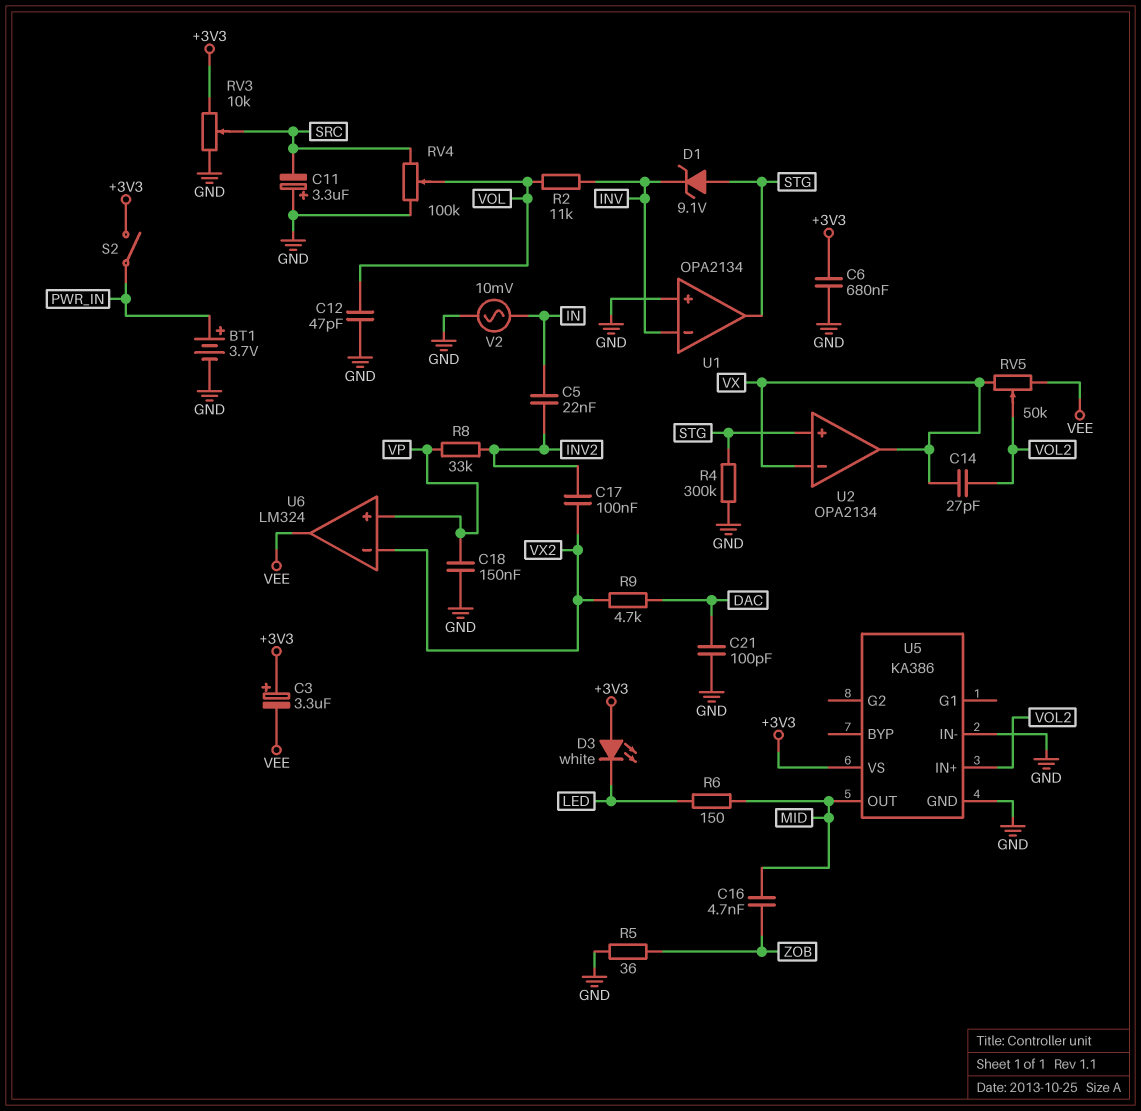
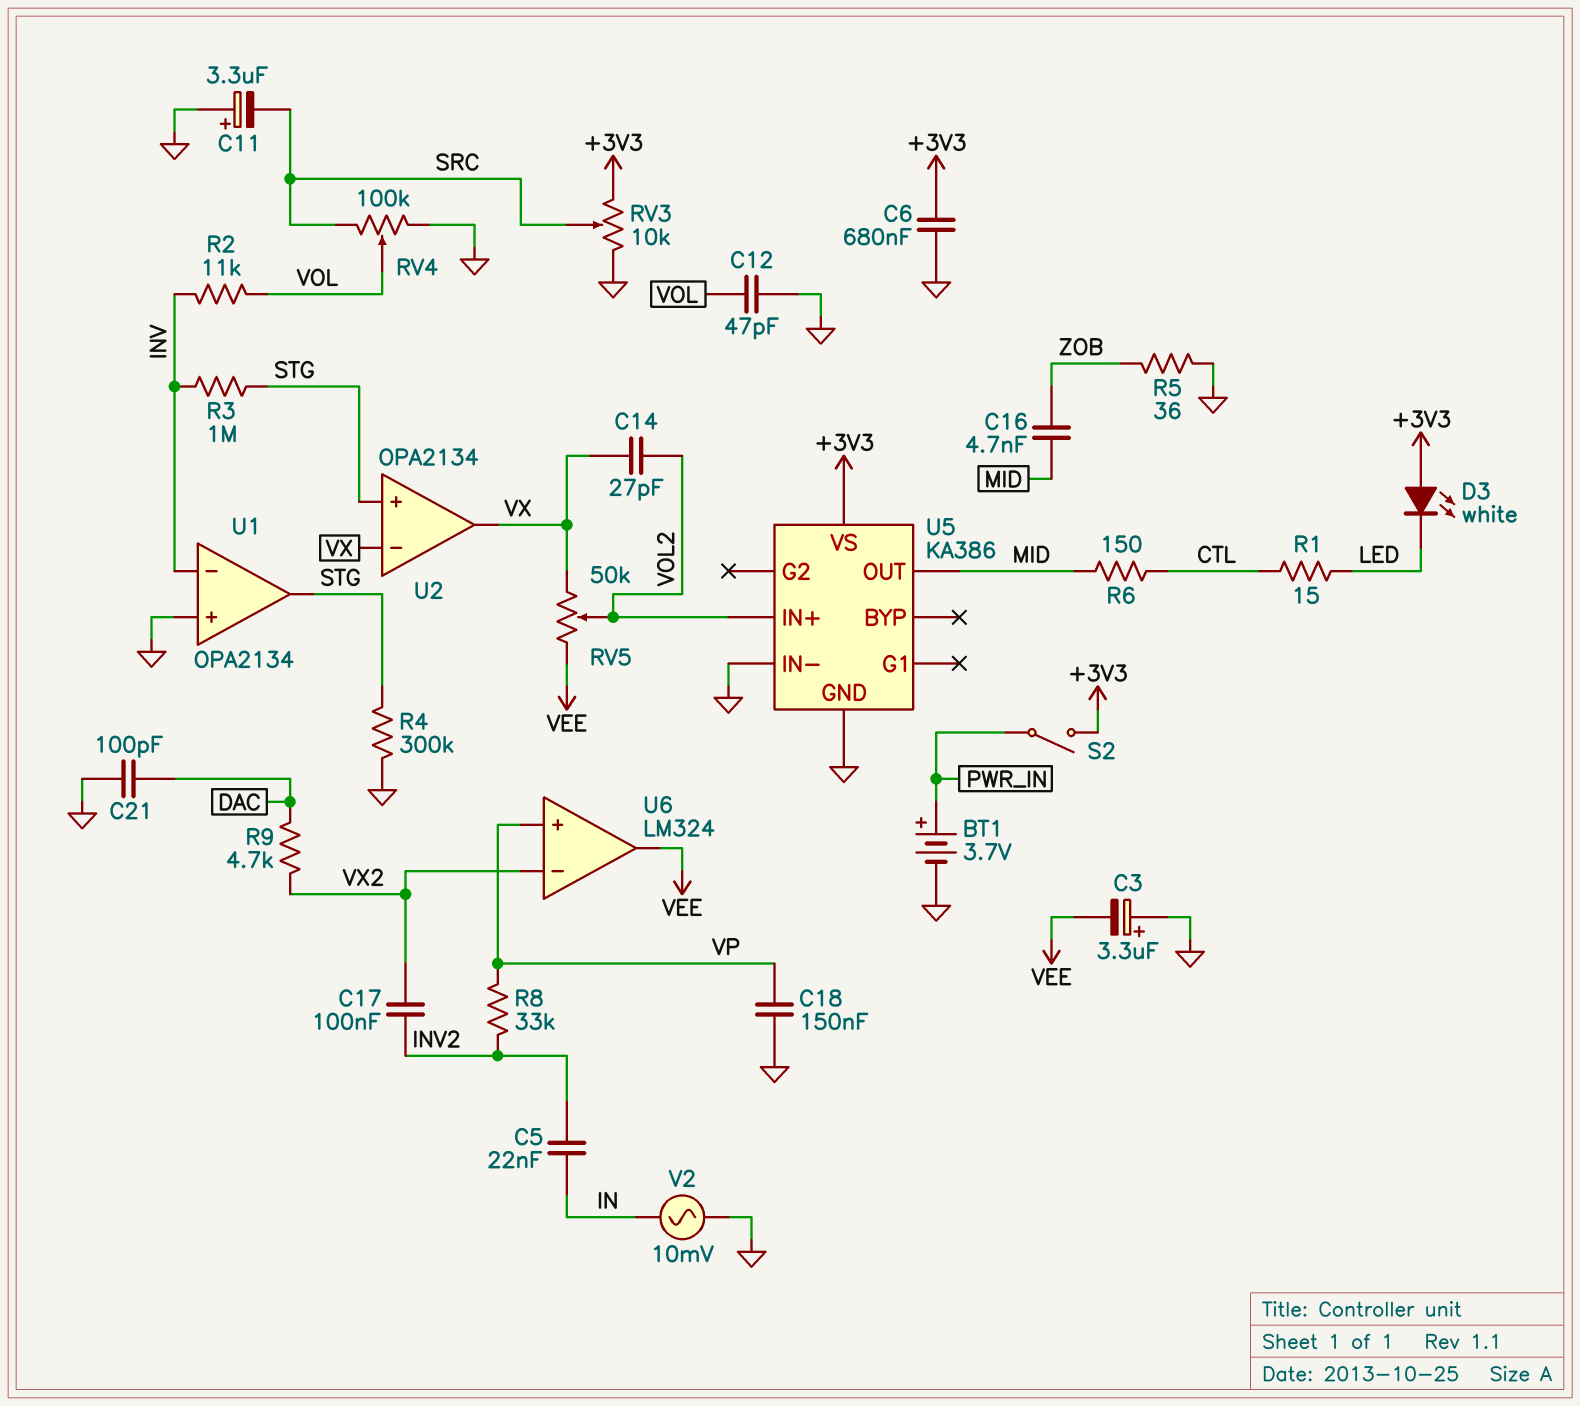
C3: 3.3uF (plus +3V3, minus VEE) -> 3.3uF (plus GND, minus VEE)
D1: zener 9.1V (A STG, K INV) -> none
R1: none -> 15 (CTL, LED)
R3: none -> 1M (INV, STG)
R6: 150 (LED, MID) -> 150 (CTL, MID)

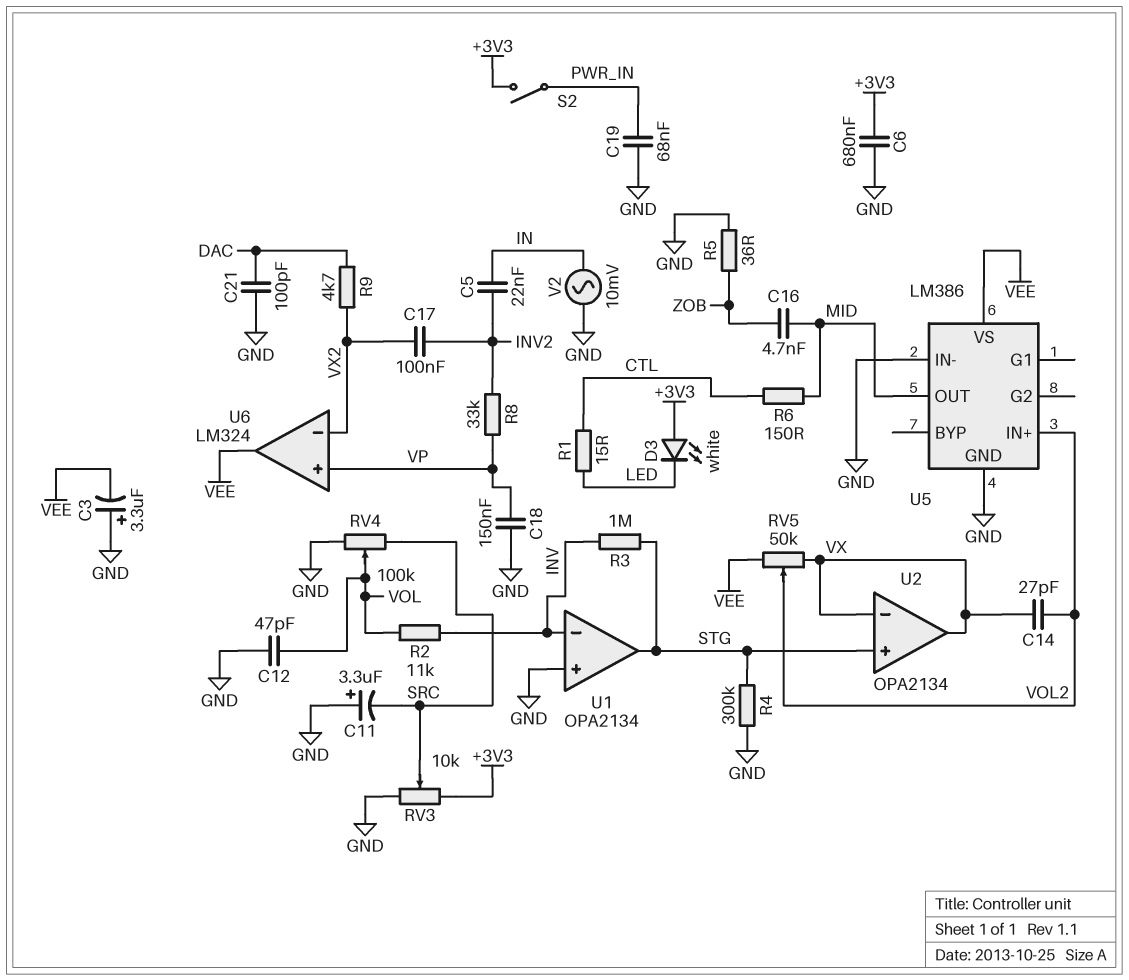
BT1: 3.7V (plus PWR_IN, minus GND) -> none
C19: none -> 68nF (GND, PWR_IN)
U5: KA386 -> LM386
U5 pin VS: +3V3 -> VEE

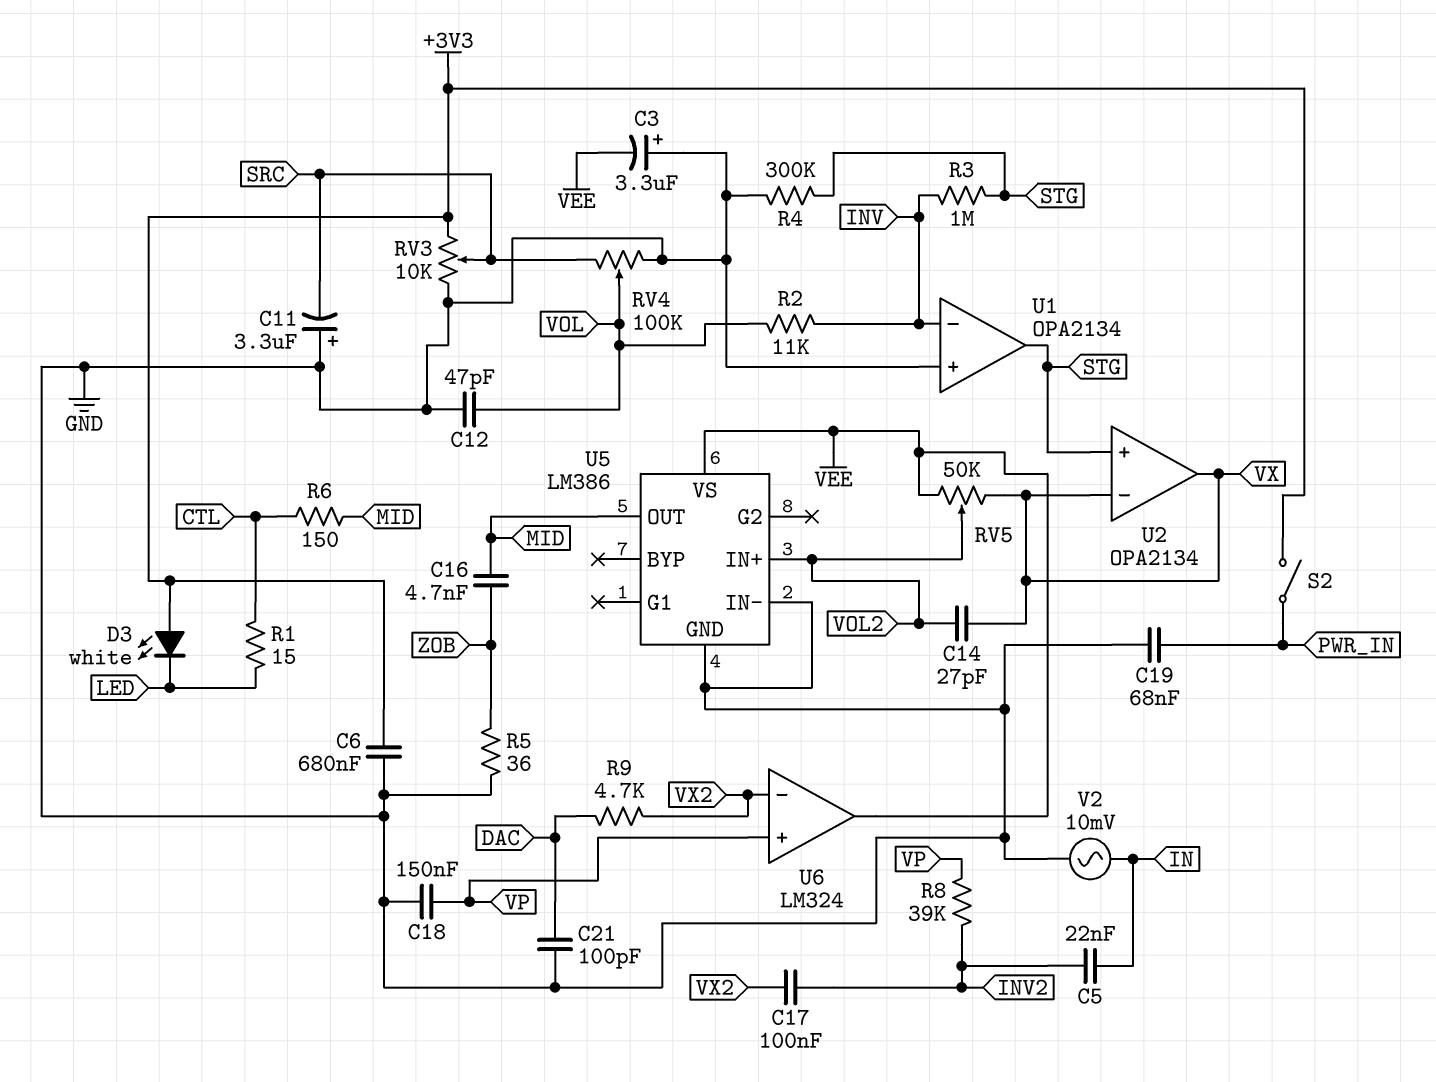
R8: 33k (INV2, VP) -> 39k (INV2, VP)

